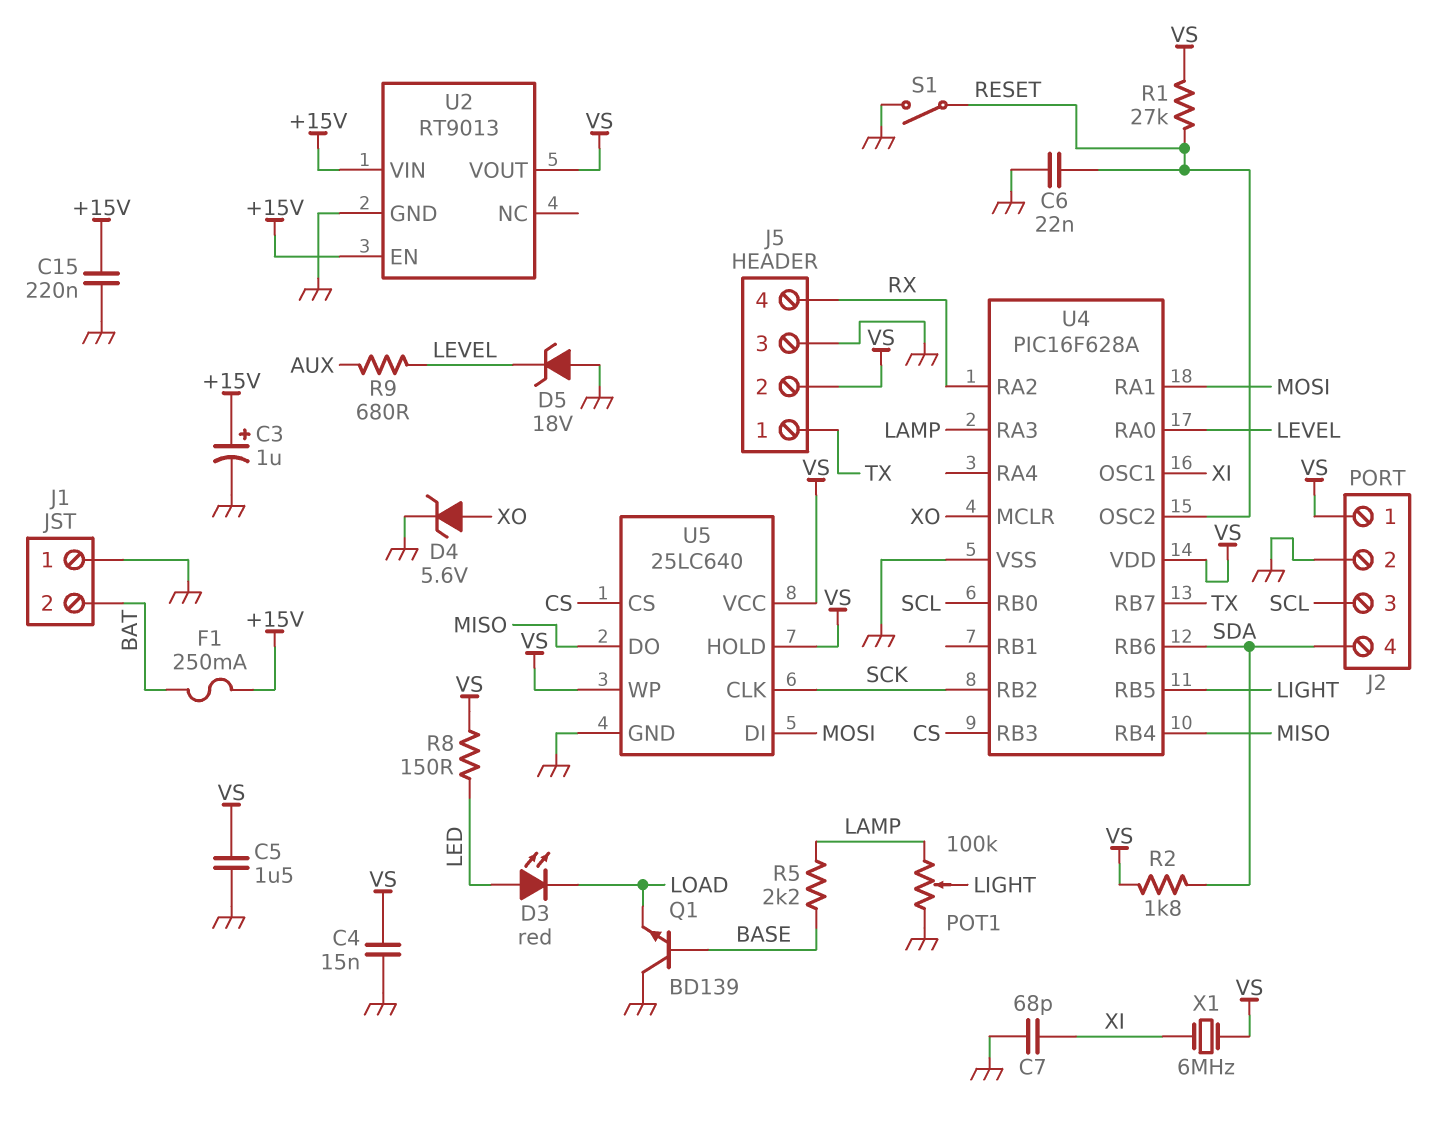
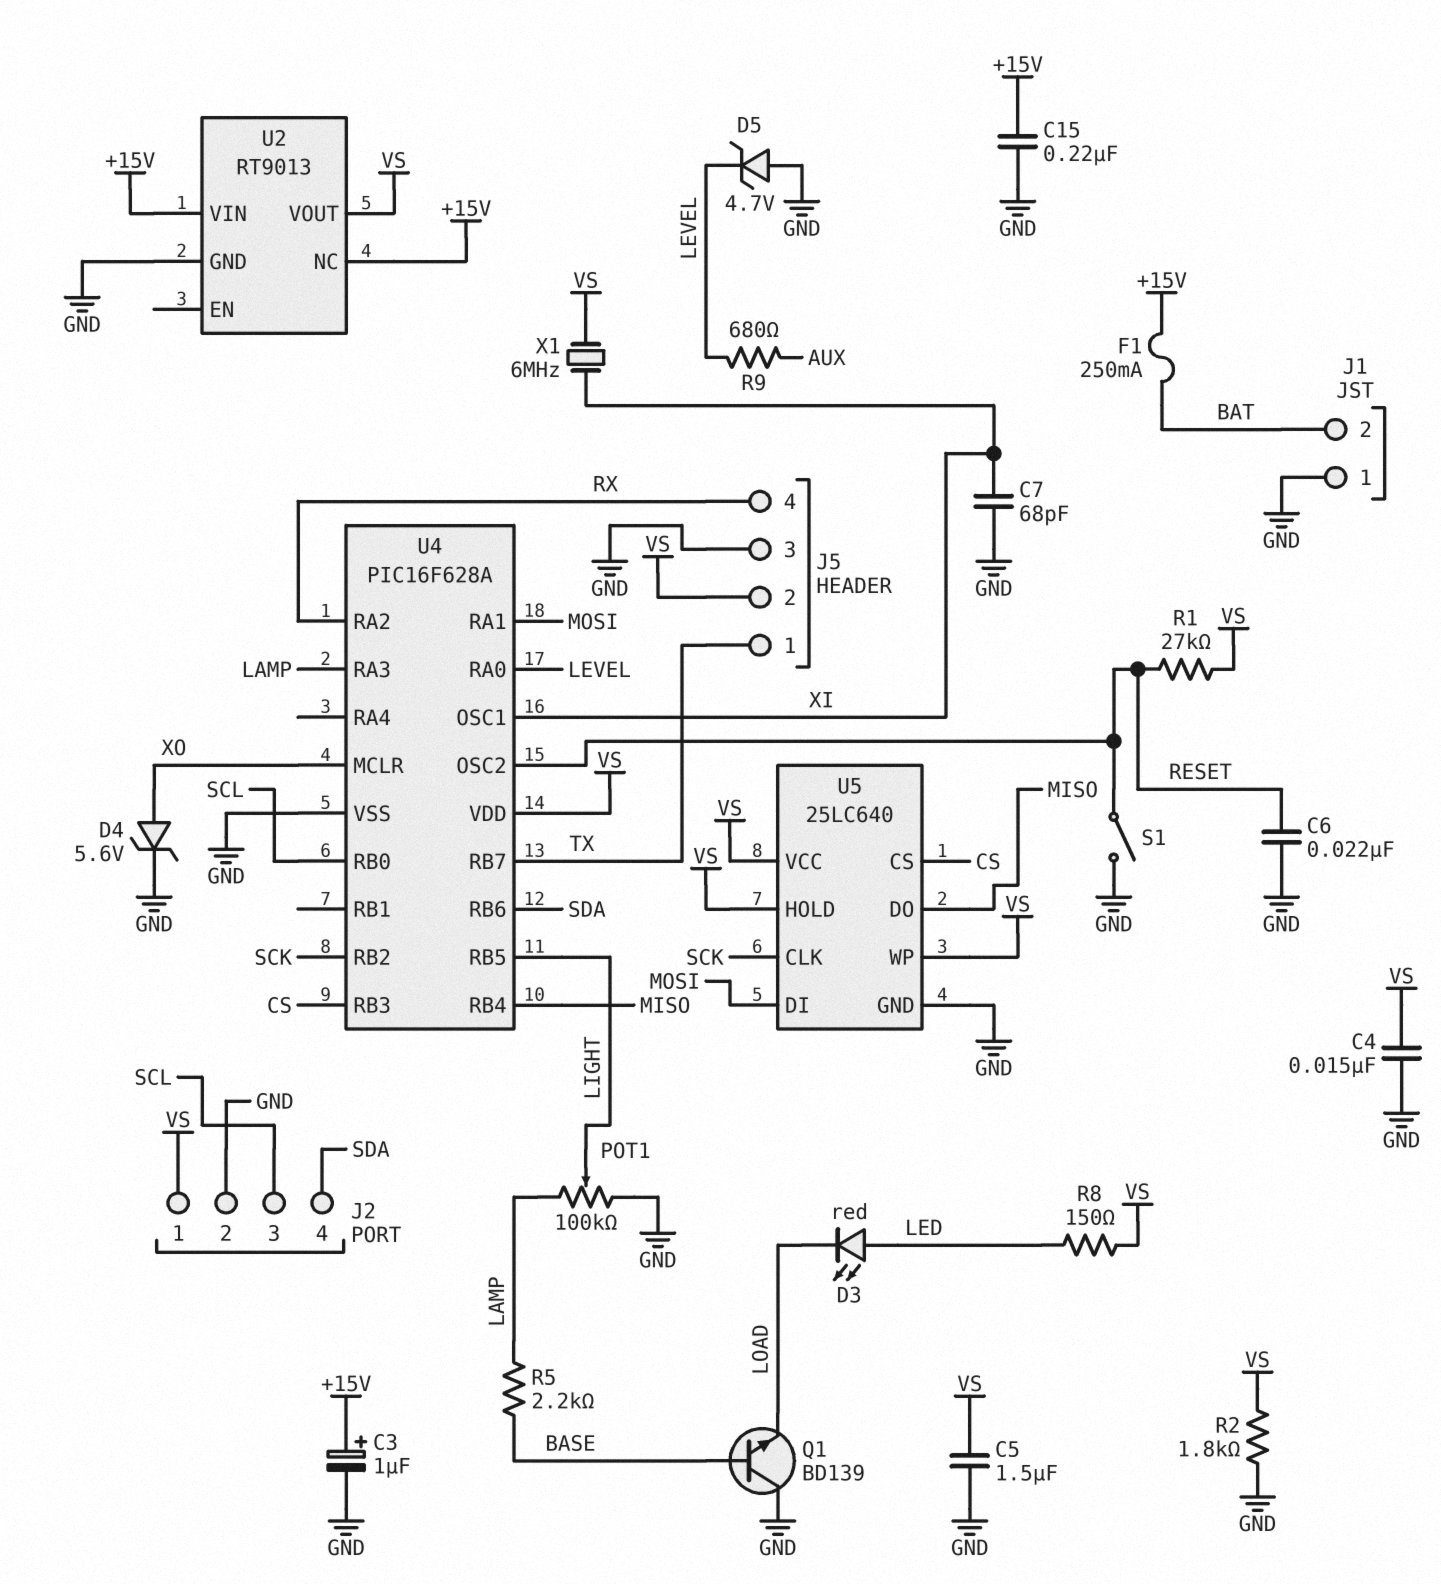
D5: zener 18V (A GND, K LEVEL) -> zener 4.7V (A GND, K LEVEL)
R2: 1.8k (SDA, VS) -> 1.8k (GND, VS)
U2 pin EN: +15V -> none
U2 pin NC: none -> +15V

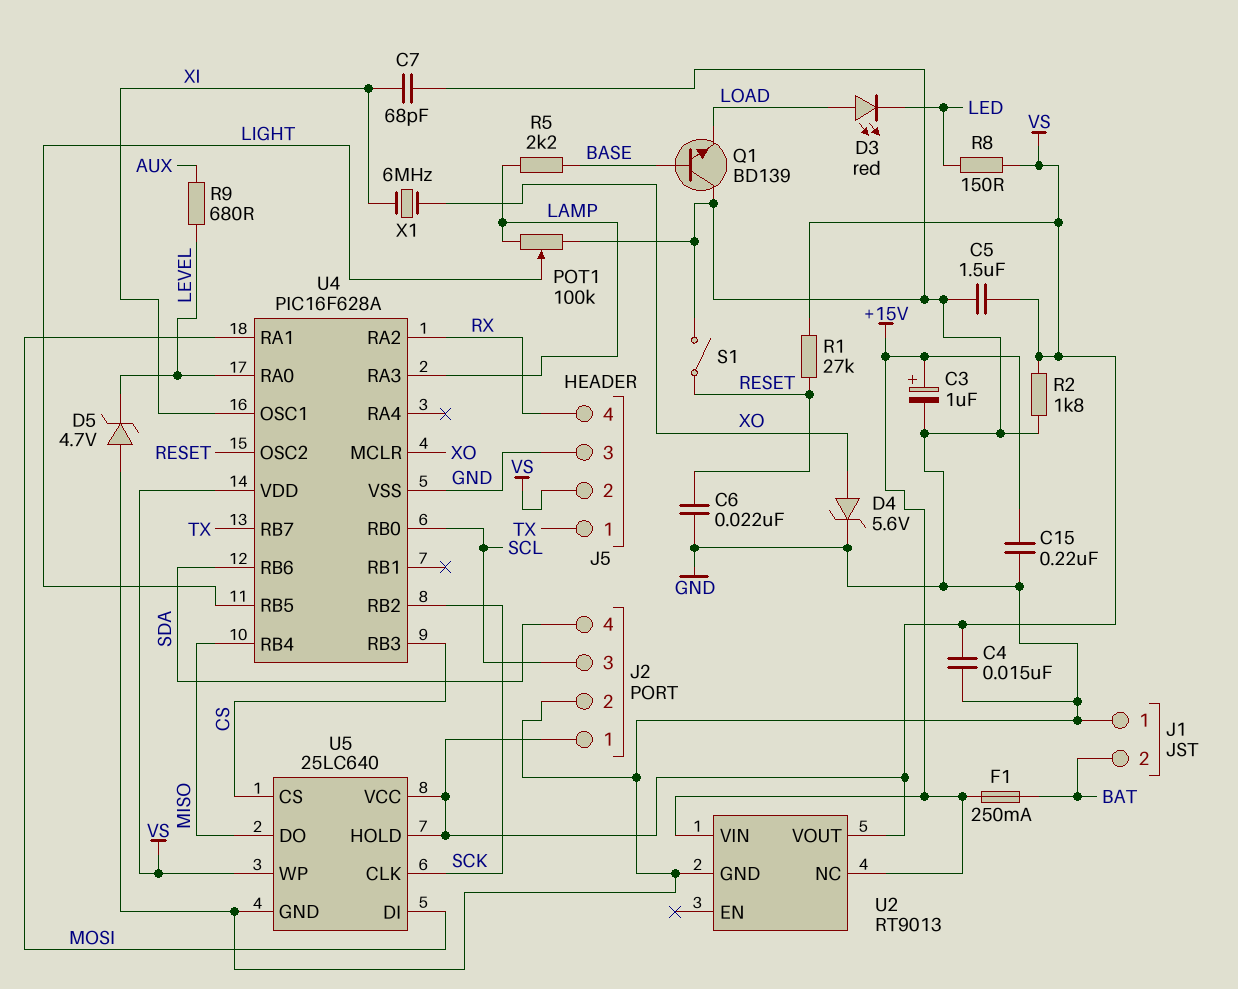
D3: LED red (A LED, K LOAD) -> LED red (A LOAD, K LED)
X1: 6MHz (VS, XI) -> 6MHz (XI, XO)

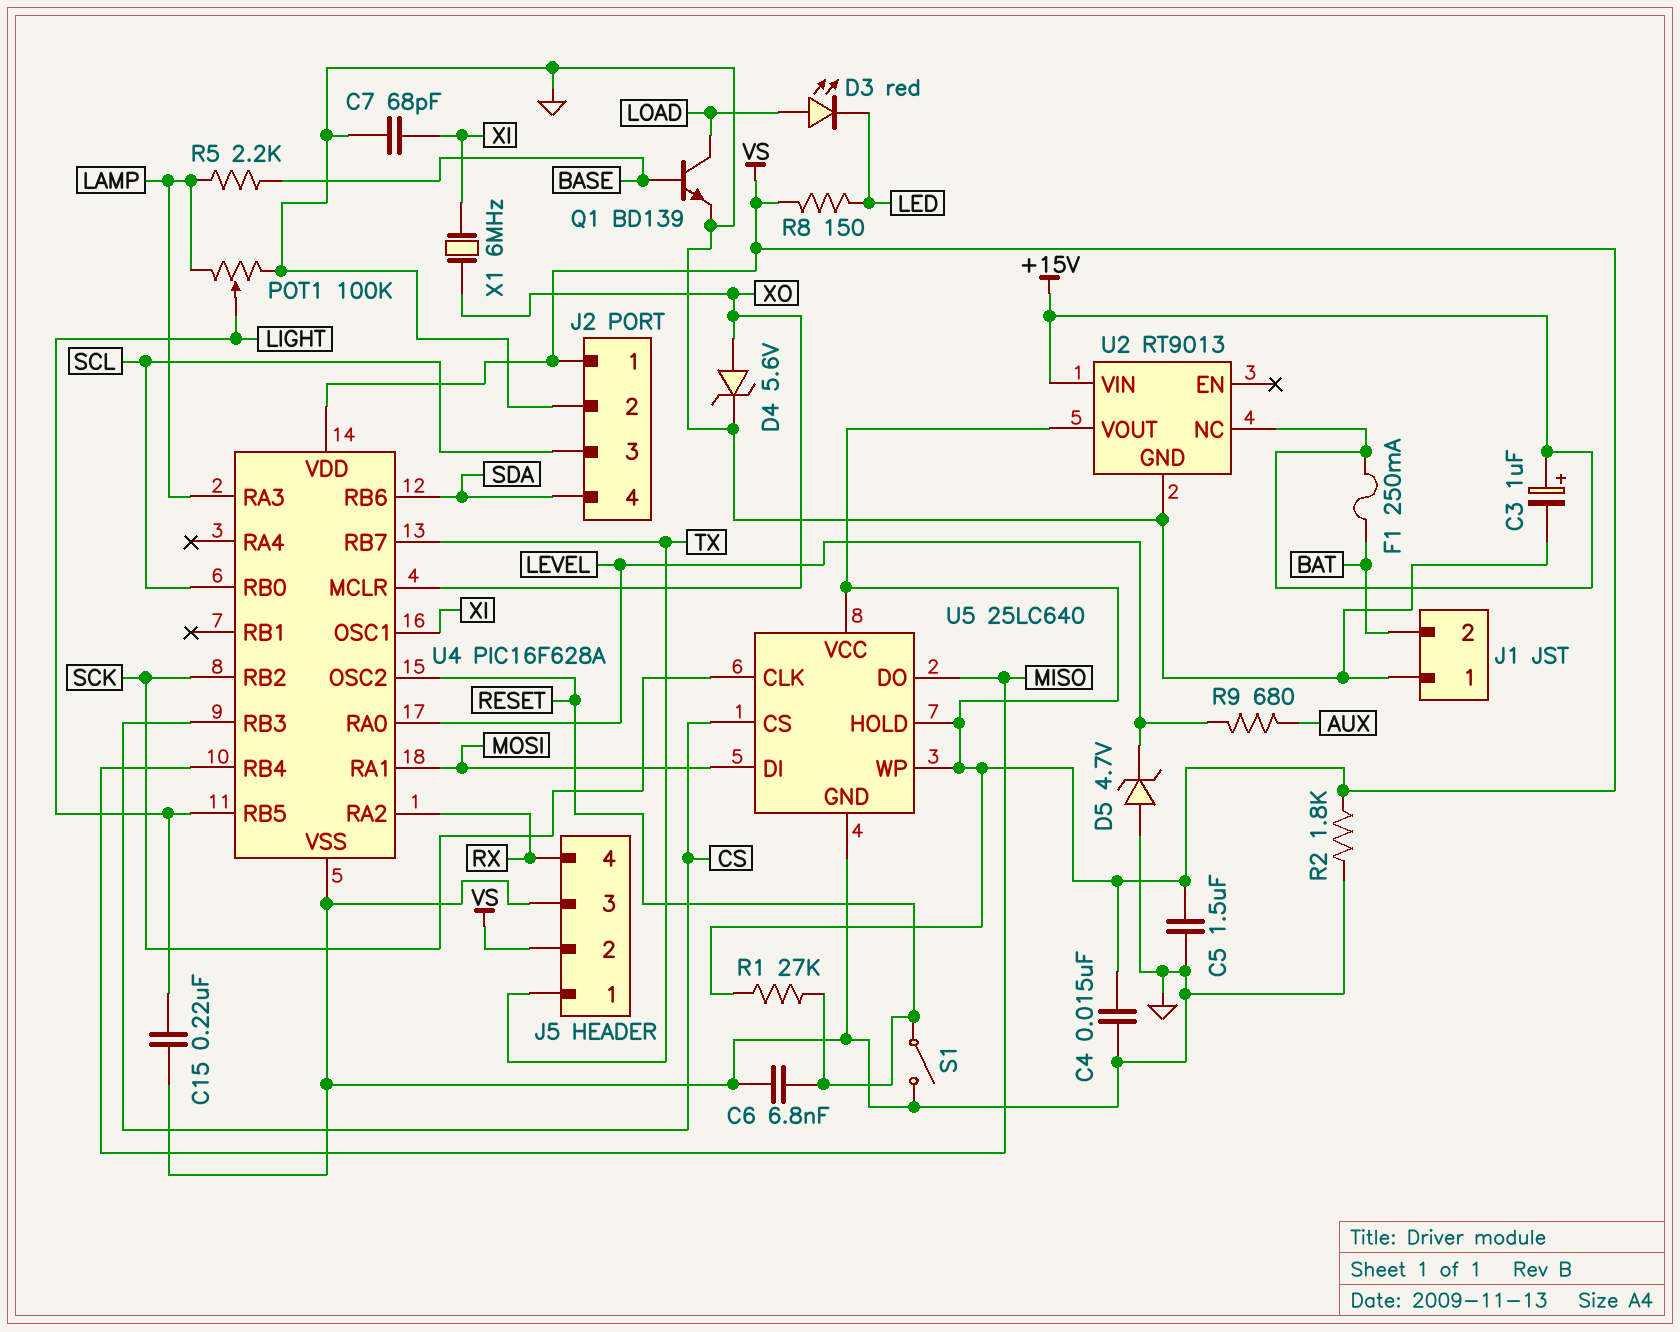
C6: 22nF (GND, RESET) -> 6.8nF (GND, RESET)
C15: 220nF (+15V, GND) -> 220nF (GND, LIGHT)
Q1: NPN BD139 (B BASE, C GND, E LOAD) -> NPN BD139 (B BASE, C LOAD, E GND)

